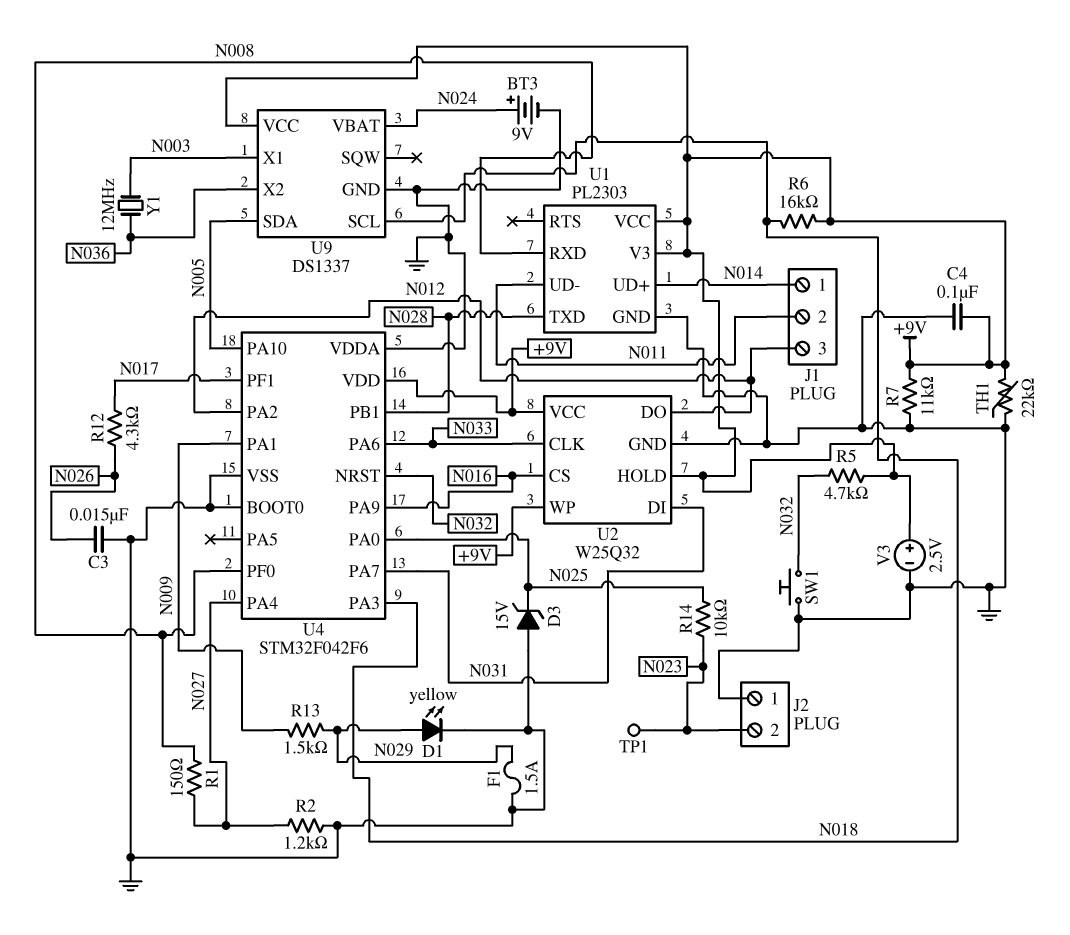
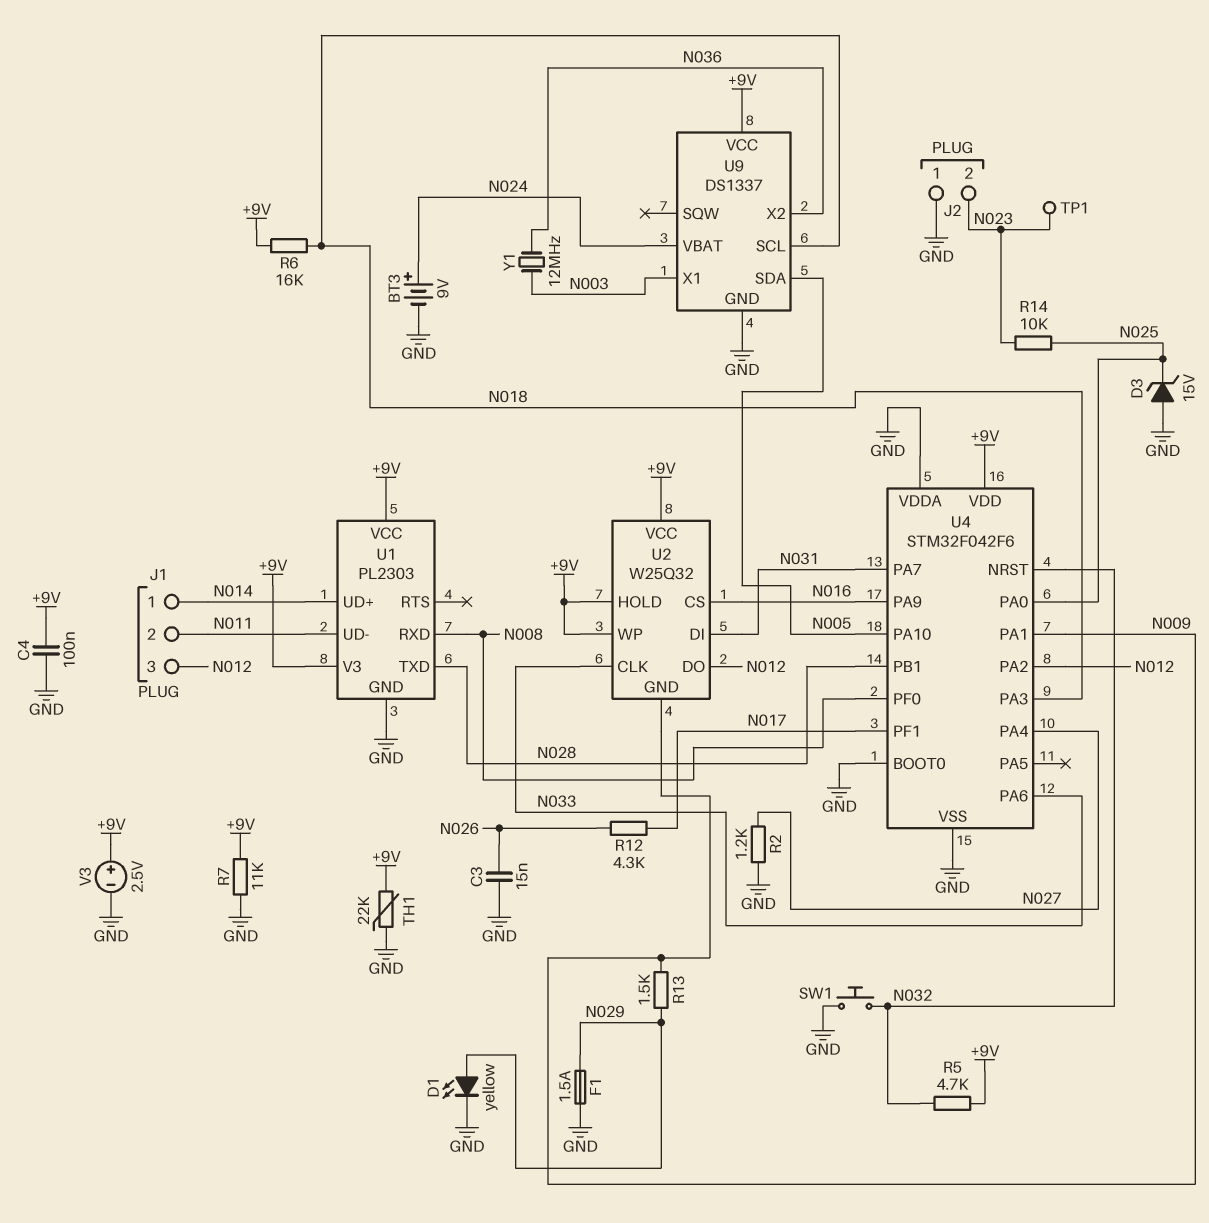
R1: 150 (N008, N027) -> none
U2 pin GND: GND -> N009

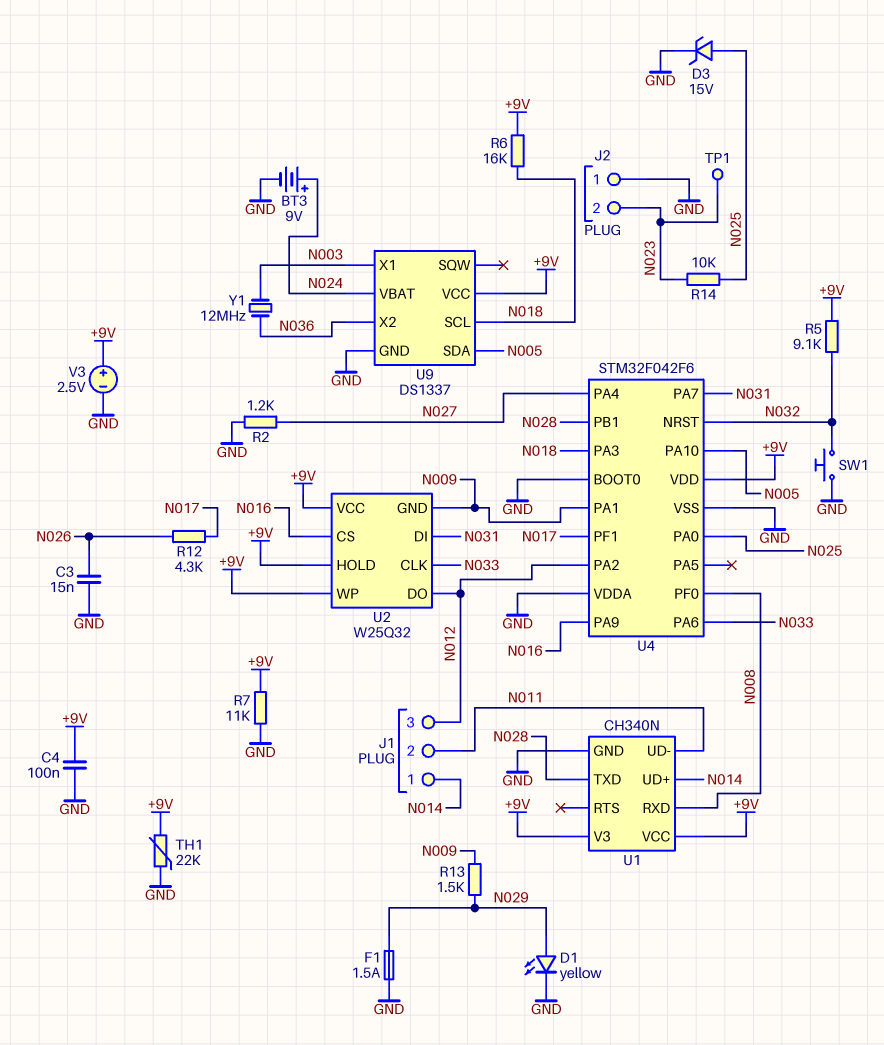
D3: zener 15V (A GND, K N025) -> zener 15V (A N025, K GND)
R5: 4.7k (+9V, N032) -> 9.1k (+9V, N032)
U1: PL2303 -> CH340N

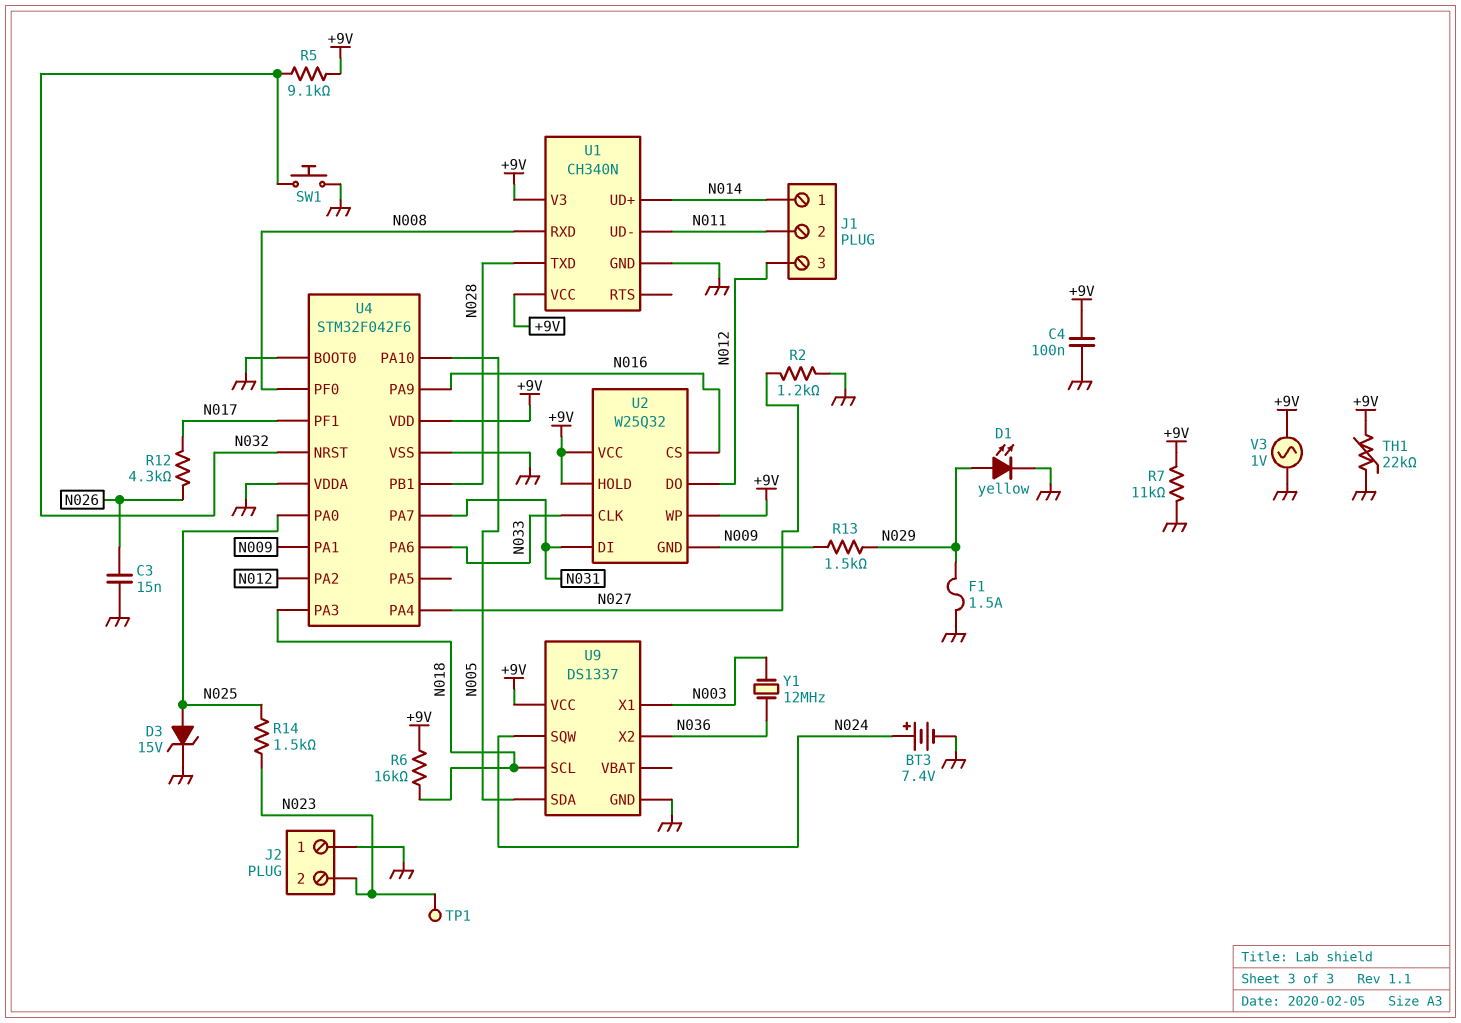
BT3: 9V (plus N024, minus GND) -> 7.4V (plus N024, minus GND)
R14: 10k (N023, N025) -> 1.5k (N023, N025)
U9 pin SQW: none -> N024
U9 pin VBAT: N024 -> none
V3: 2.5V (plus +9V, minus GND) -> AC 1V (+9V, GND)

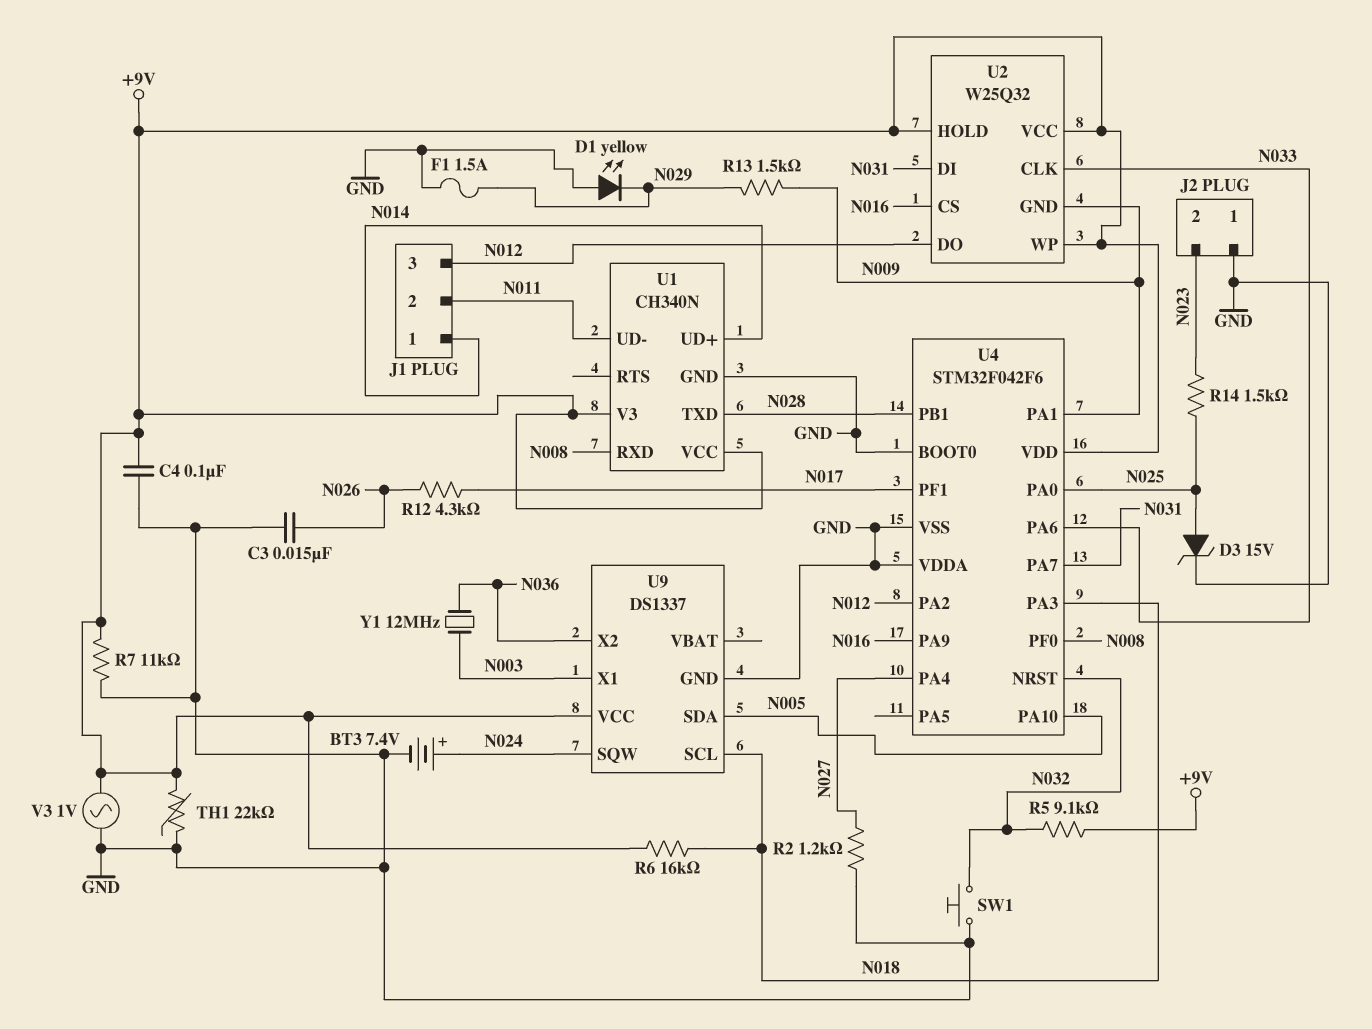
D1: LED yellow (A N029, K GND) -> LED yellow (A GND, K N029)
TP1: test point (N023) -> none

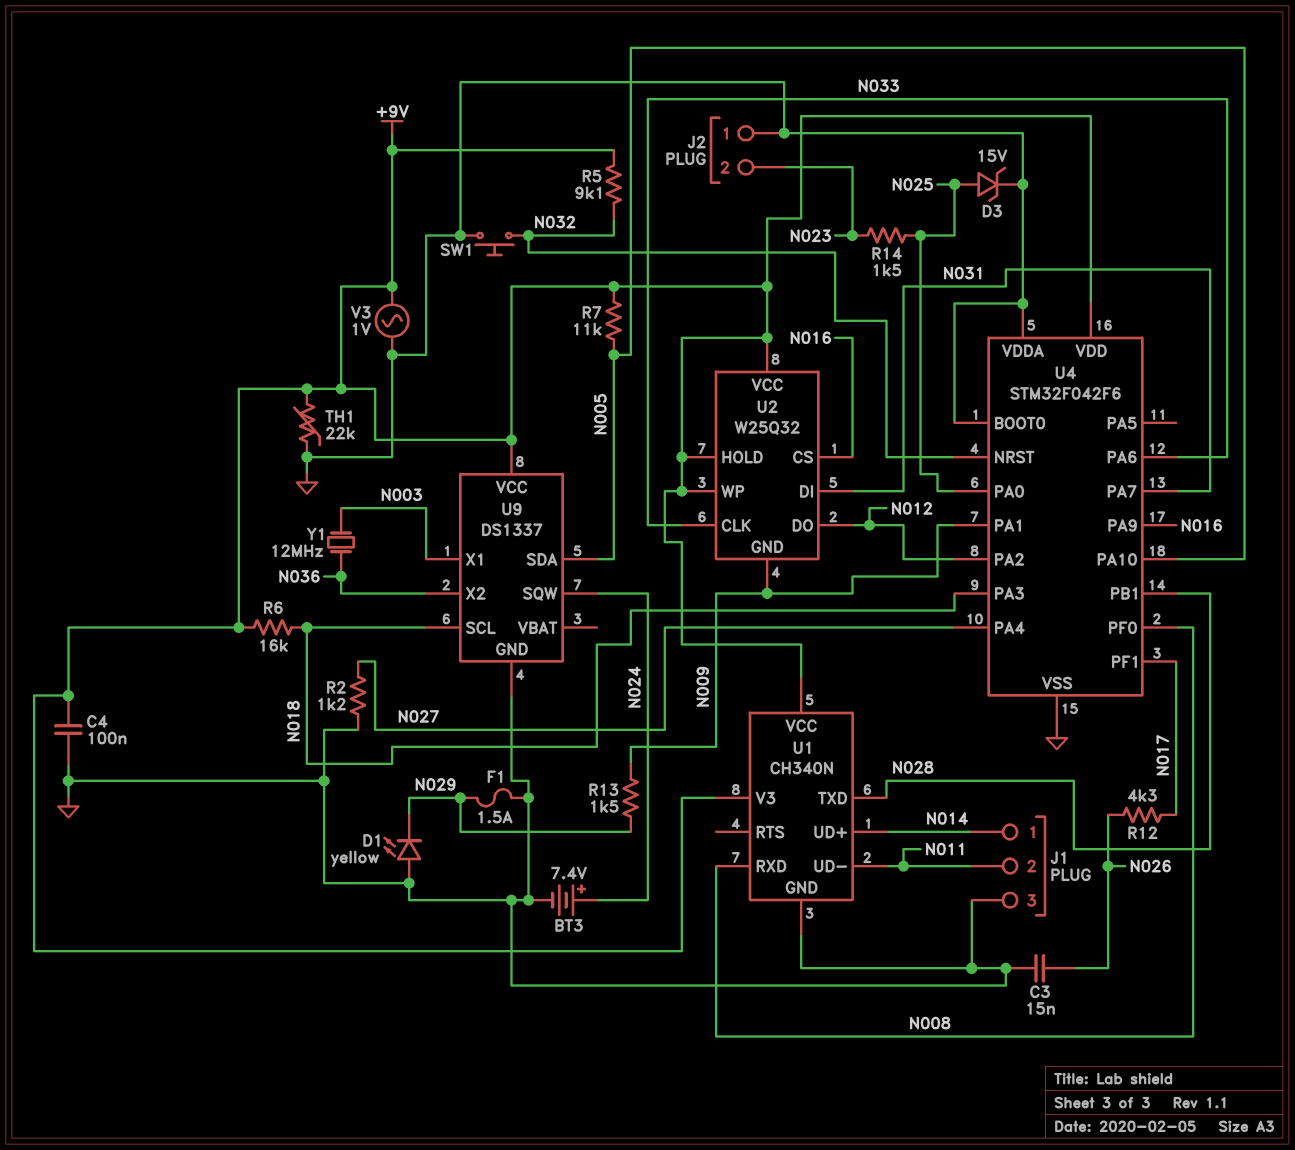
J1 pin 3: N012 -> GND
R7: 11k (+9V, GND) -> 11k (+9V, N005)

